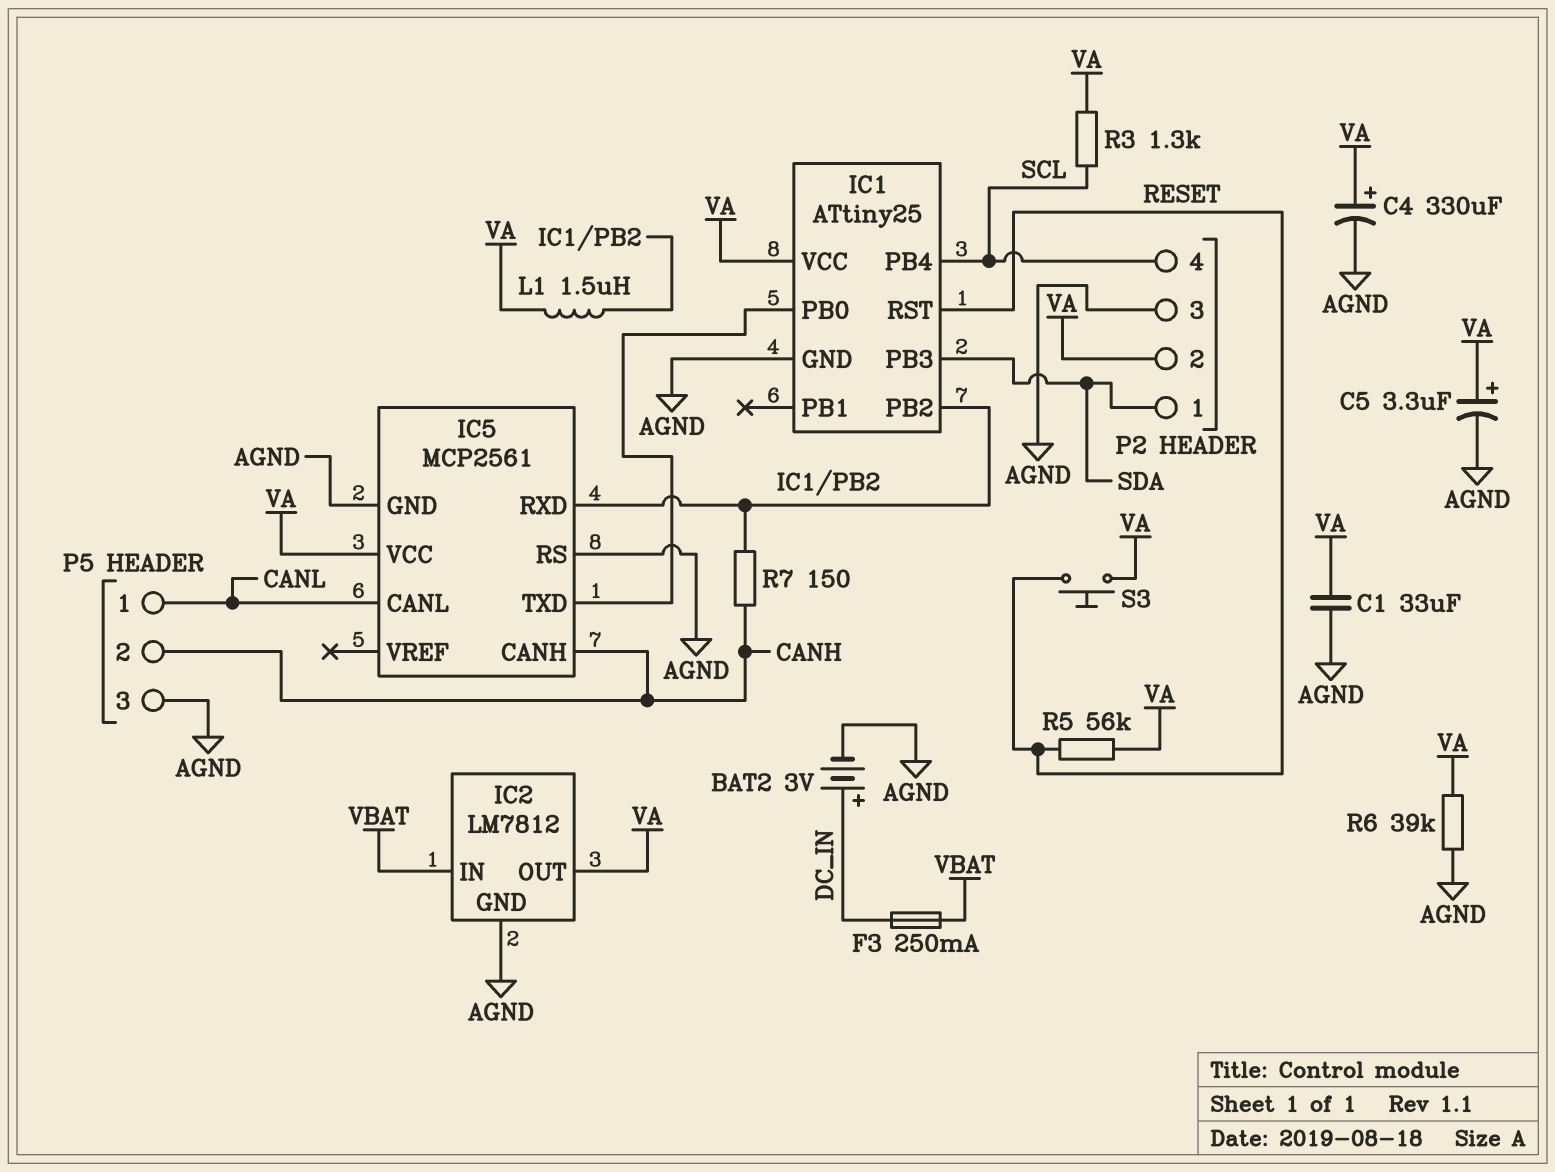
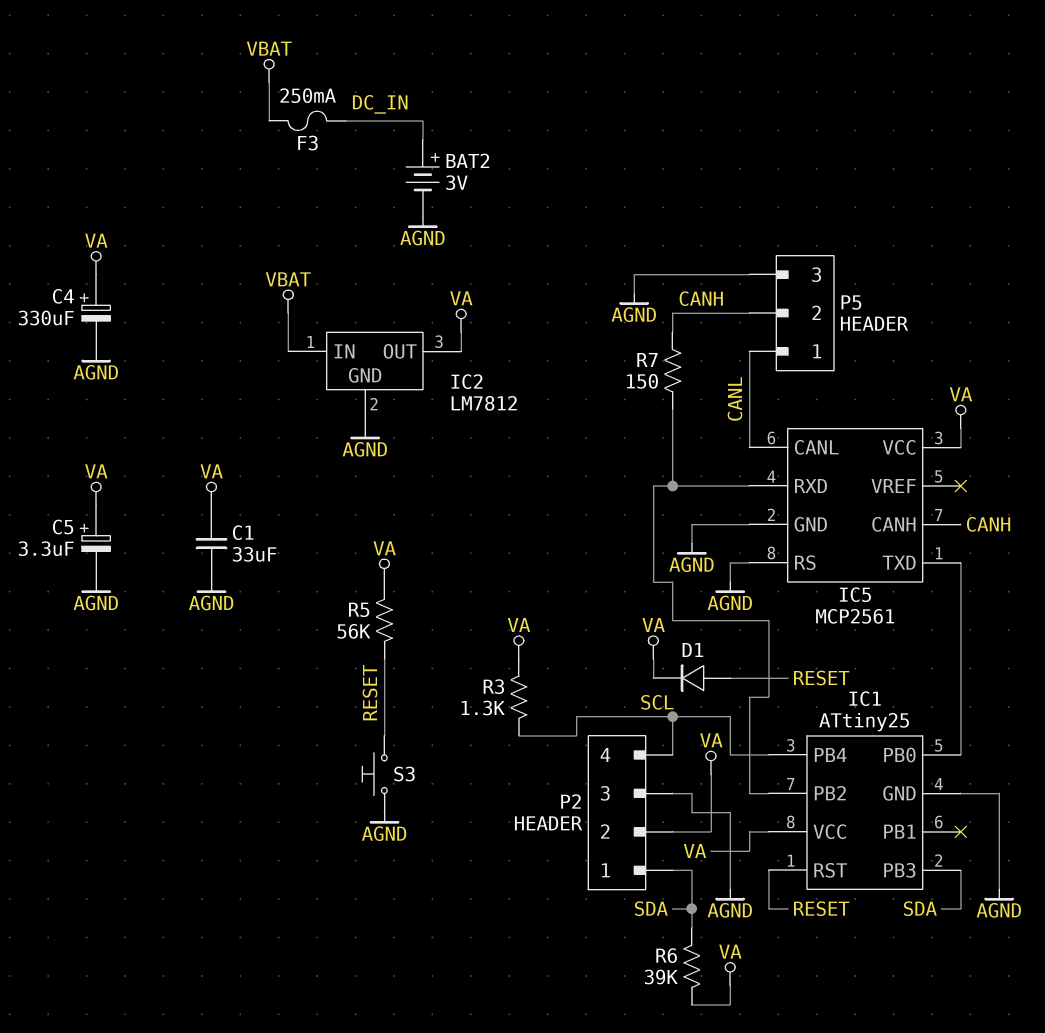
D1: none -> diode (A RESET, K VA)
L1: 1.5uH (IC1/PB2, VA) -> none
R6: 39k (AGND, VA) -> 39k (SDA, VA)
S3: button (RESET, VA) -> button (AGND, RESET)

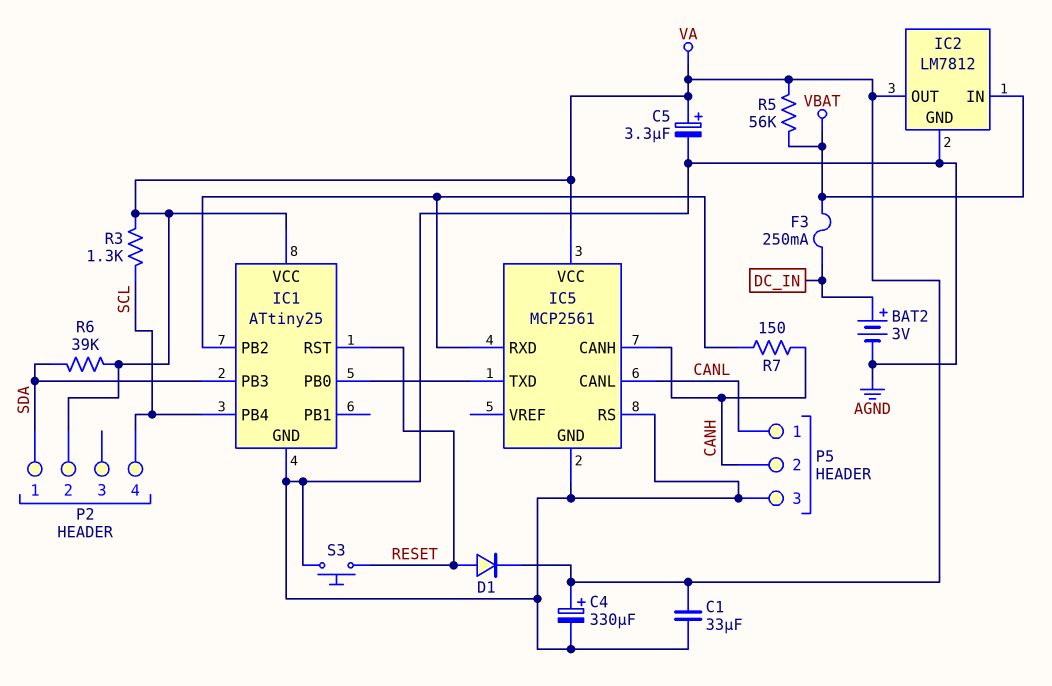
P2 pin 3: AGND -> none
R5: 56k (RESET, VA) -> 56k (VA, VBAT)

